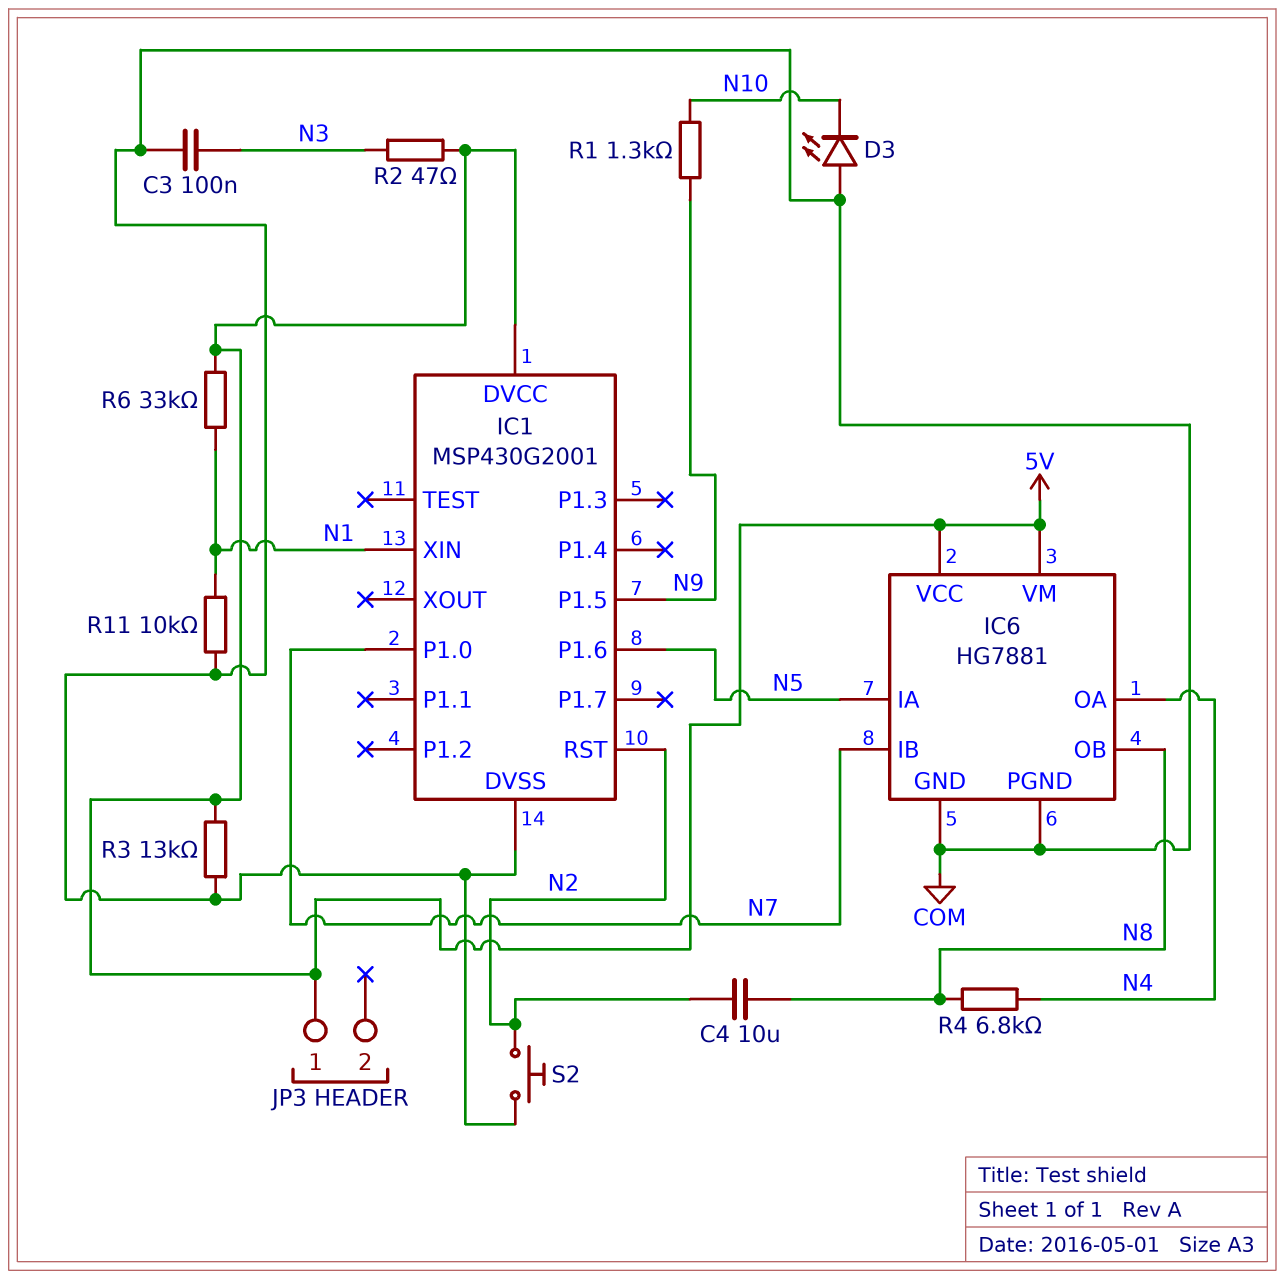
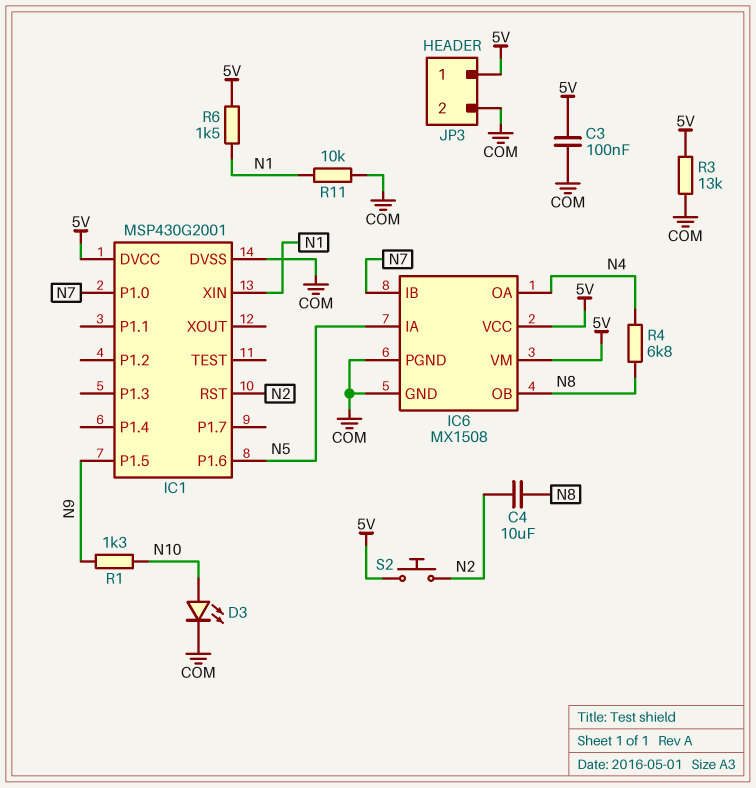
C3: 100nF (COM, N3) -> 100nF (5V, COM)
D3: LED (A COM, K N10) -> LED (A N10, K COM)
IC6: HG7881 -> MX1508
JP3 pin 2: none -> COM
R2: 47 (5V, N3) -> none
R6: 33k (5V, N1) -> 1.5k (5V, N1)
S2: button (COM, N2) -> button (5V, N2)

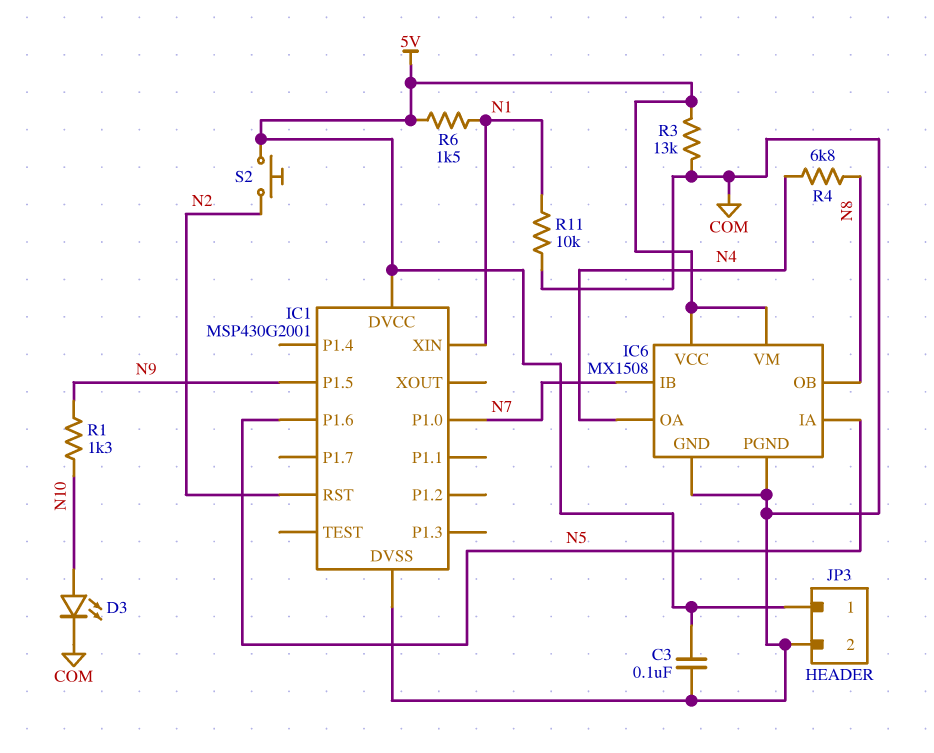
C4: 10uF (N2, N8) -> none

